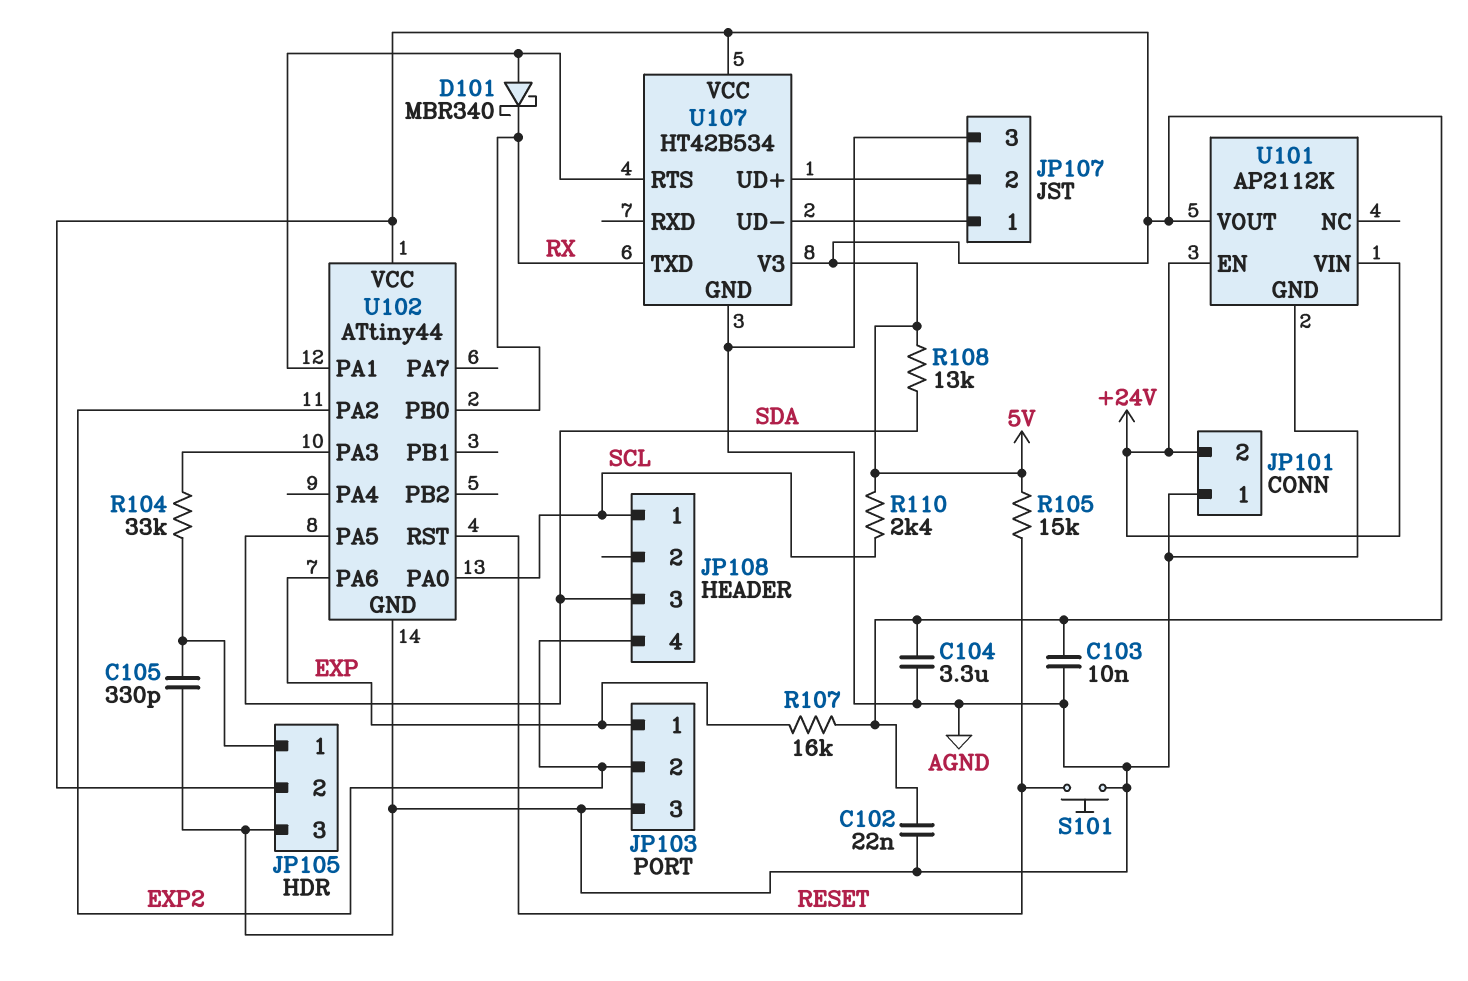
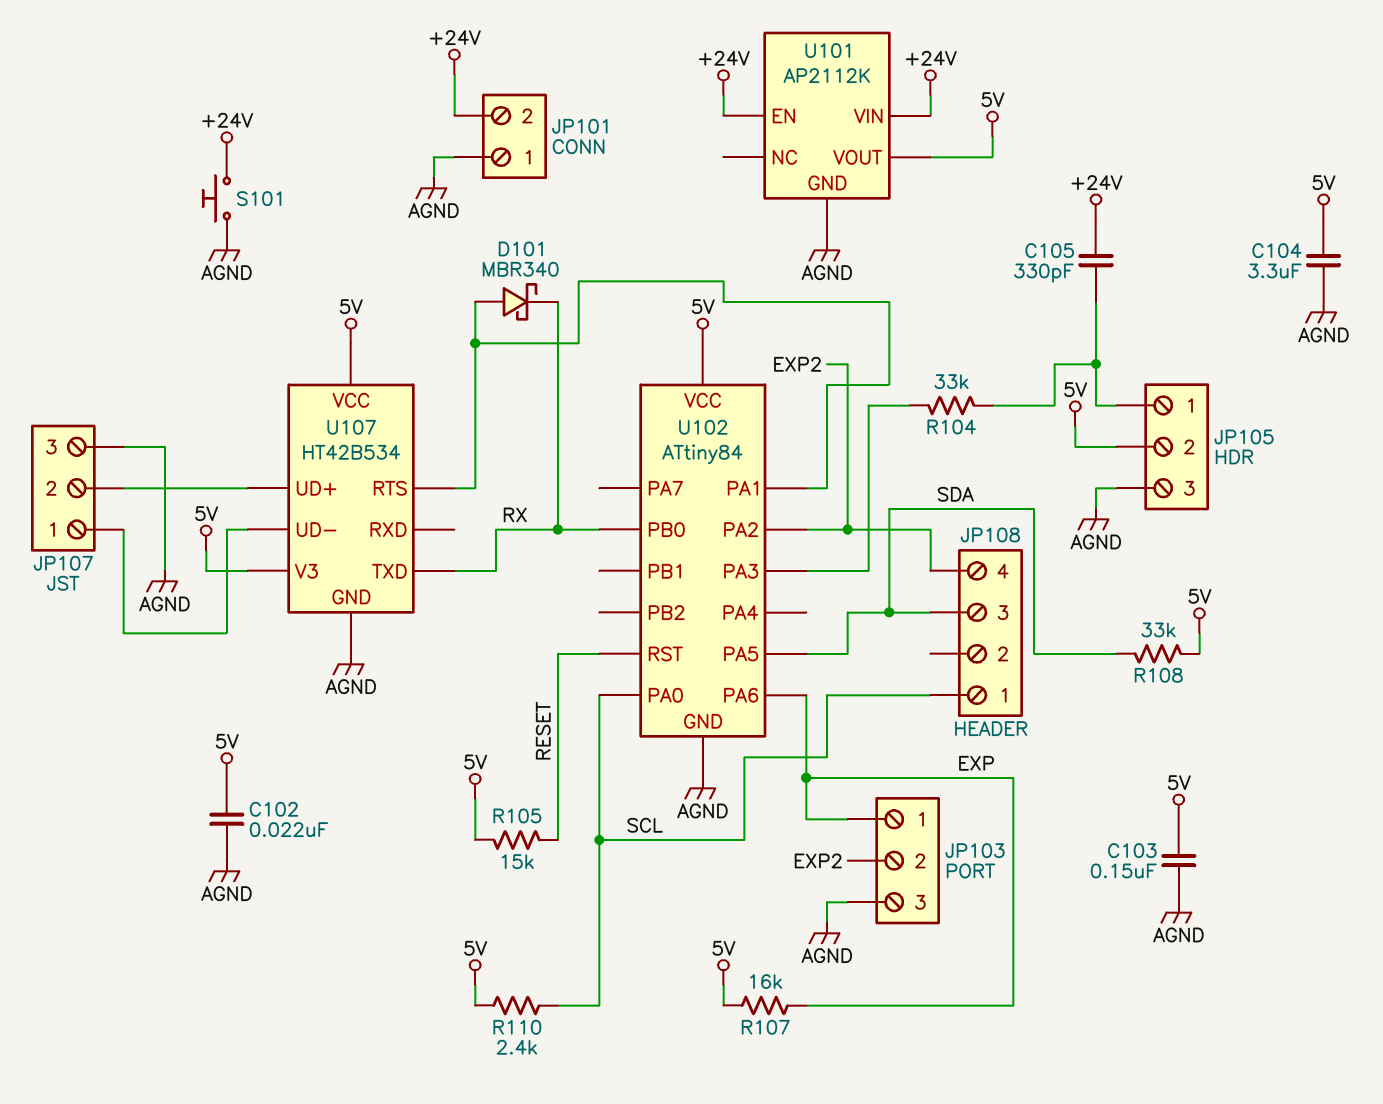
C103: 10nF (5V, AGND) -> 150nF (5V, AGND)
C105: 330pF (AGND, JP105/1) -> 330pF (+24V, JP105/1)
R108: 13k (5V, SDA) -> 33k (5V, SDA)
S101: button (AGND, RESET) -> button (+24V, AGND)
U102: ATtiny44 -> ATtiny84

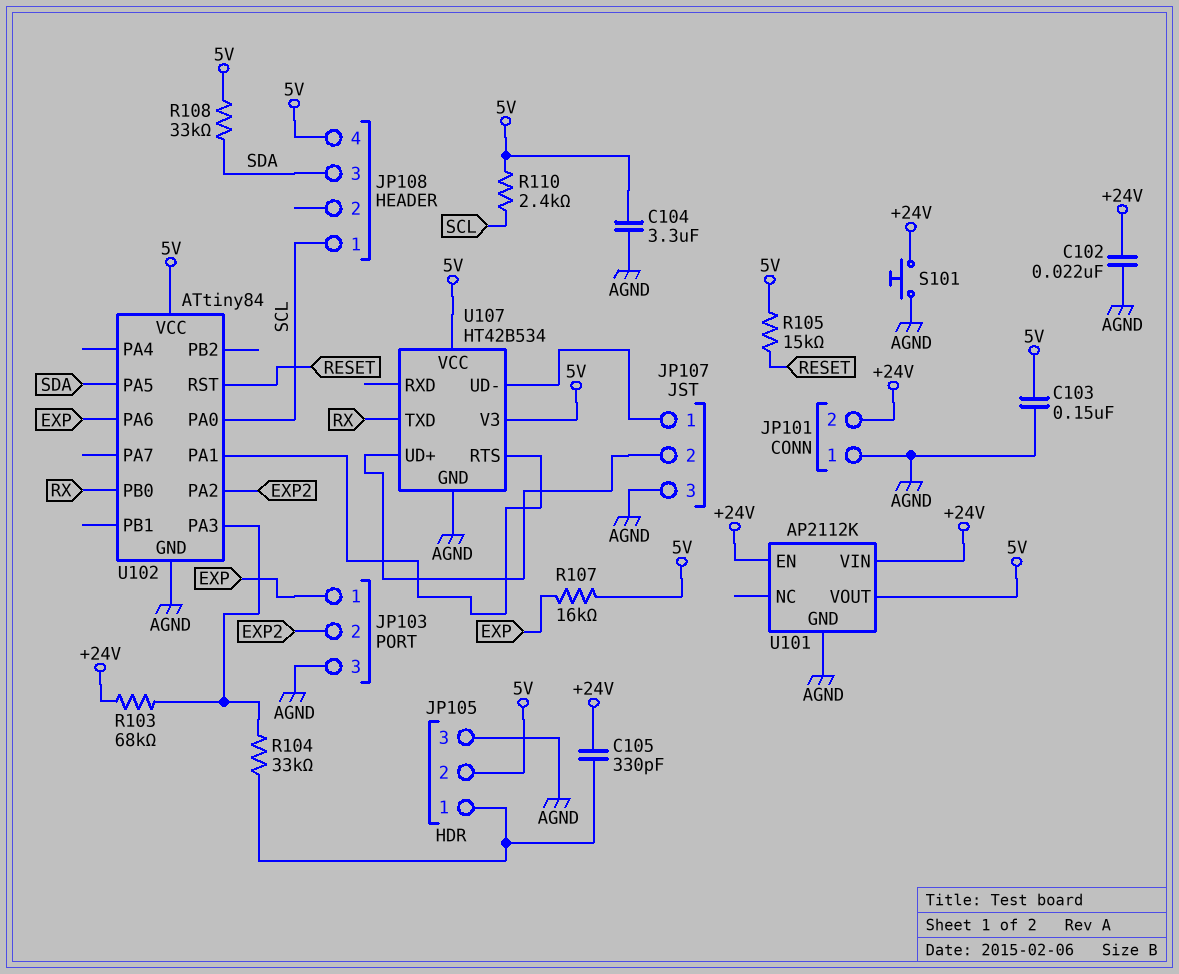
C102: 22nF (5V, AGND) -> 22nF (+24V, AGND)
D101: schottky MBR340 (A U102/PA1, K RX) -> none
JP108 pin 4: EXP2 -> 5V
R103: none -> 68k (+24V, U102/PA3)

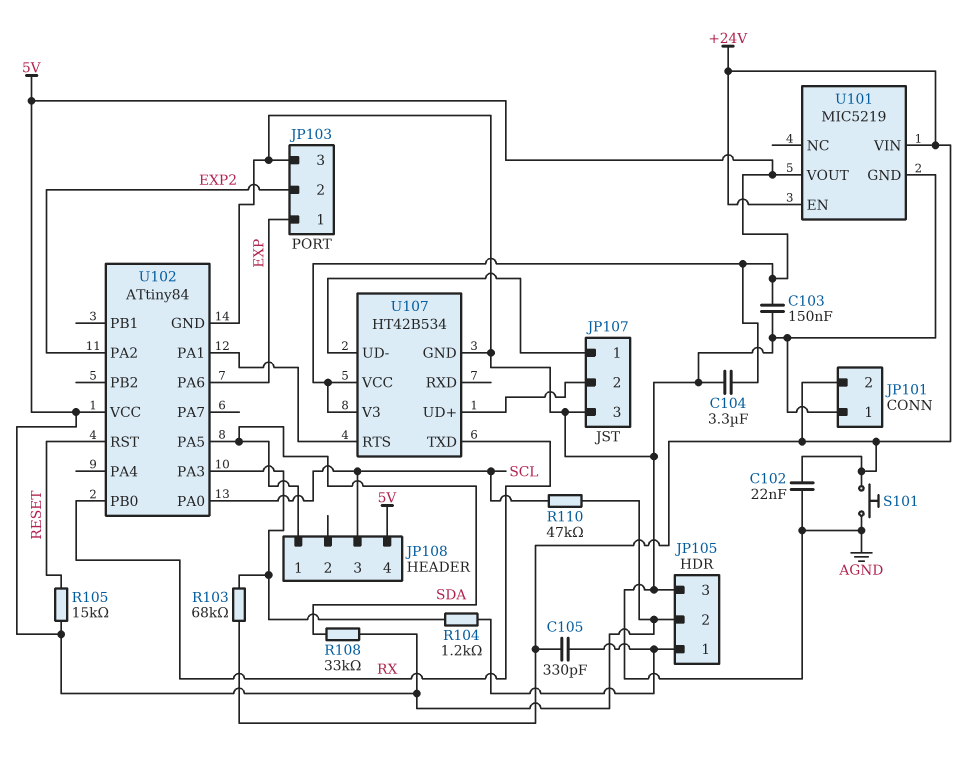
JP108 pin 1: SCL -> SDA
JP108 pin 3: SDA -> SCL
R104: 33k (JP105/1, U102/PA3) -> 1.2k (JP105/1, U102/PA3)
R107: 16k (5V, EXP) -> none
R110: 2.4k (5V, SCL) -> 47k (5V, SCL)
U101: AP2112K -> MIC5219

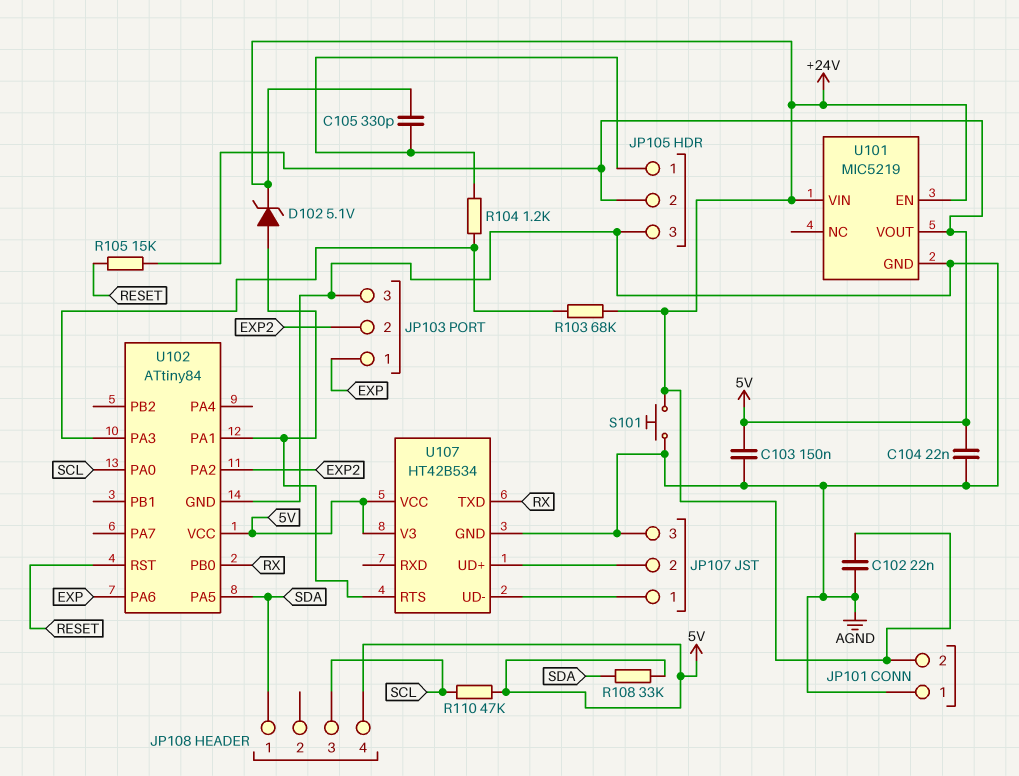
C104: 3.3uF (5V, AGND) -> 22nF (5V, AGND)
D102: none -> zener 5.1V (A U102/PA1, K +24V)

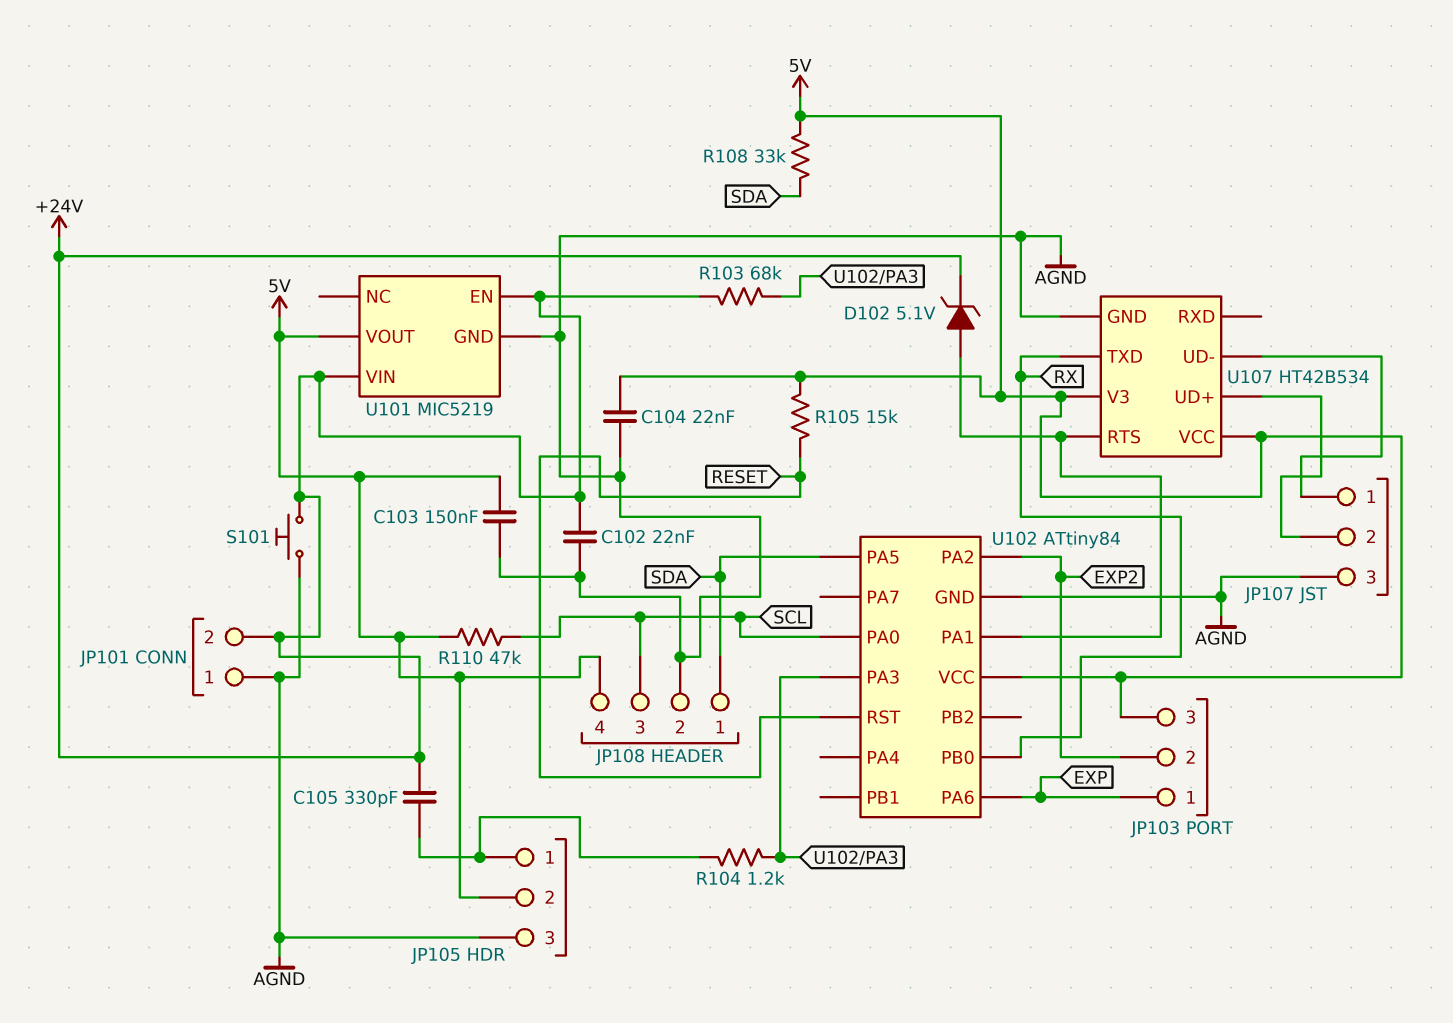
JP103 pin 3: AGND -> 5V
JP108 pin 2: none -> AGND

